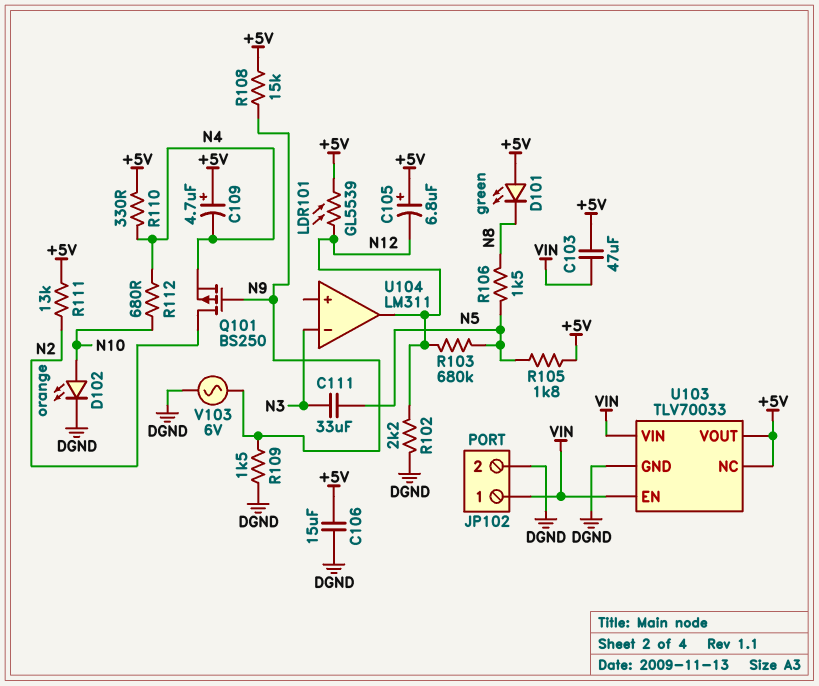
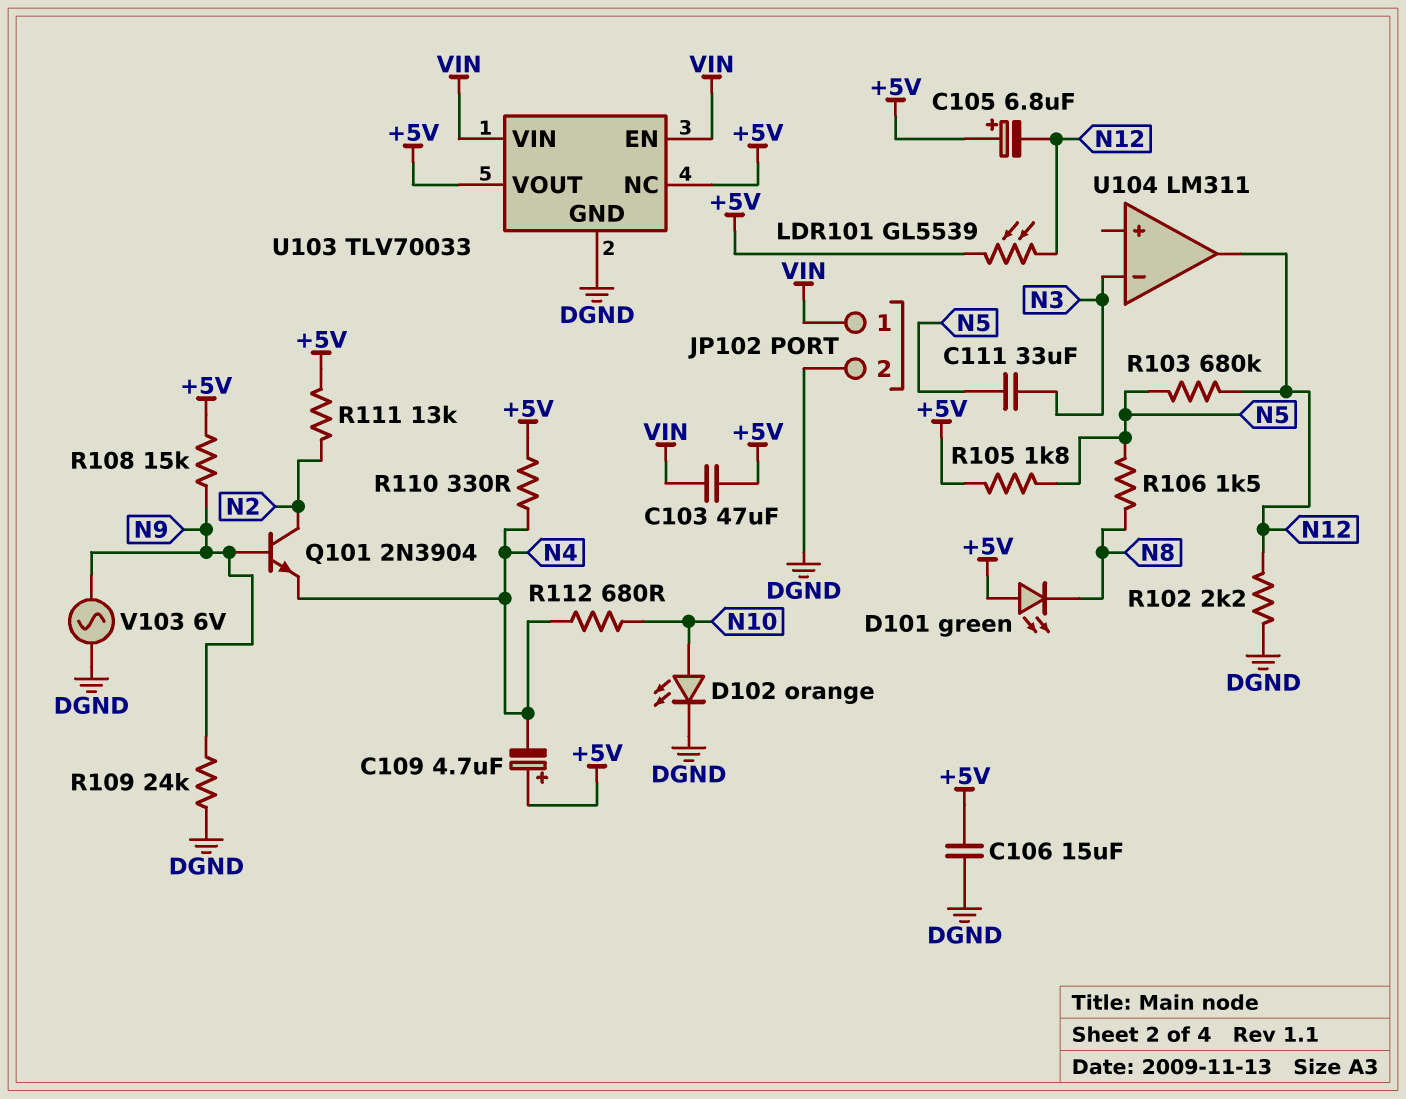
Q101: PMOS BS250 (G N9, D N2, S N4) -> NPN 2N3904 (B N9, C N2, E N4)
R109: 1.5k (DGND, N9) -> 24k (DGND, N9)

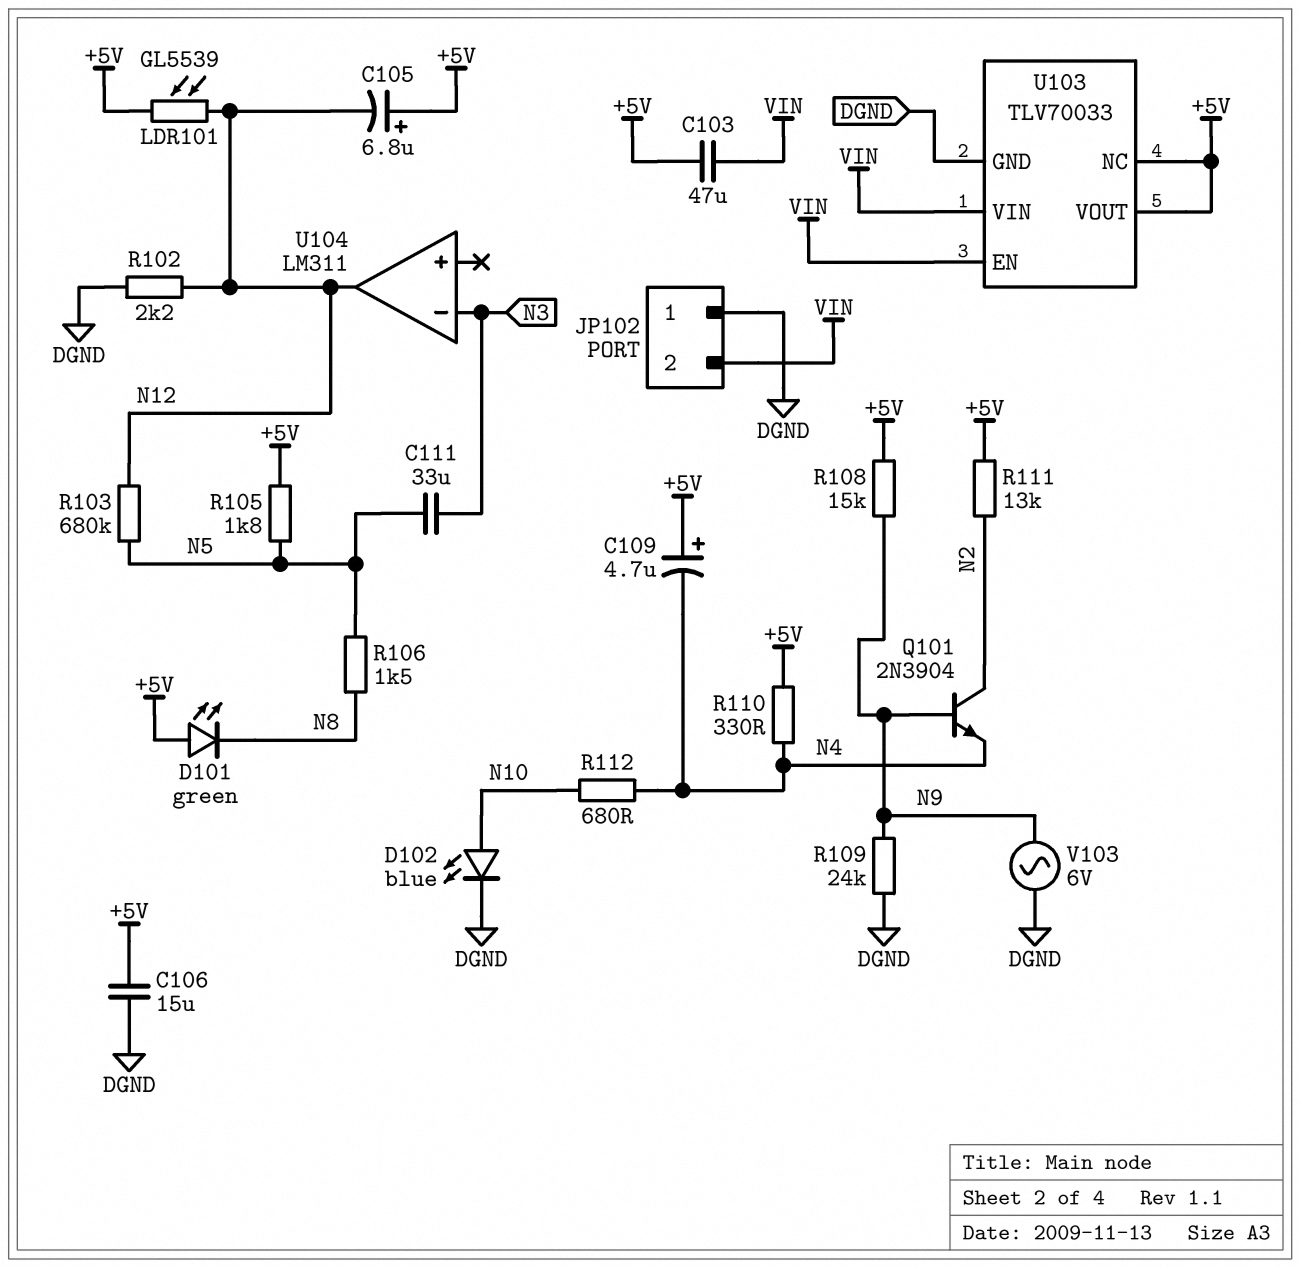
D102: LED orange (A N10, K DGND) -> LED blue (A N10, K DGND)
JP102 pin 1: VIN -> DGND
JP102 pin 2: DGND -> VIN

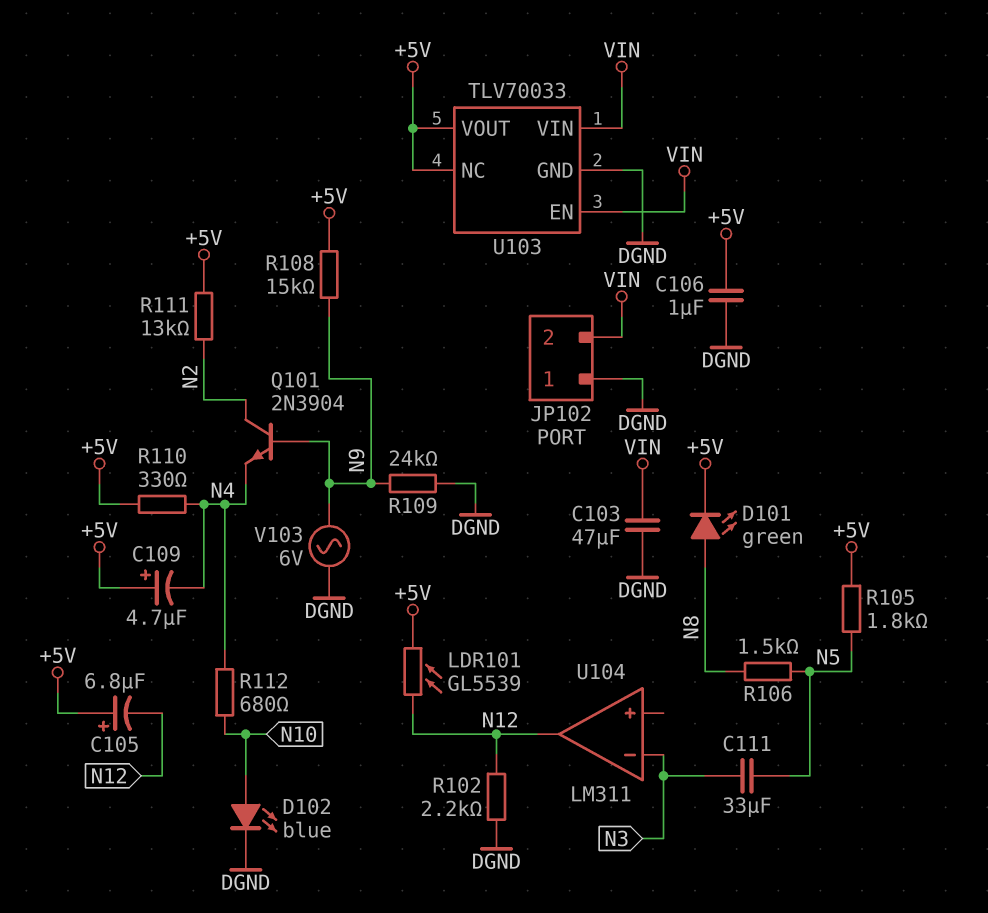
C103: 47uF (+5V, VIN) -> 47uF (DGND, VIN)
C106: 15uF (+5V, DGND) -> 1uF (+5V, DGND)
D101: LED green (A +5V, K N8) -> LED green (A N8, K +5V)
R103: 680k (N5, N12) -> none

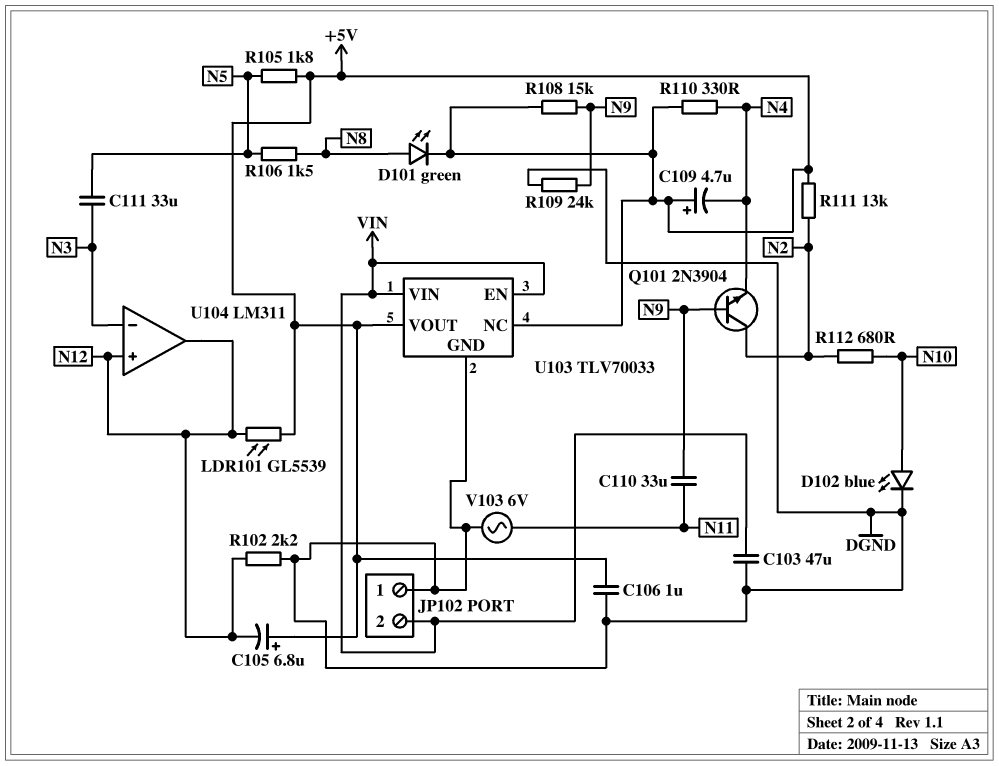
C110: none -> 33uF (N9, N11)
R112: 680 (N4, N10) -> 680 (N2, N10)
U104 pin in+: none -> N12
V103: AC 6V (DGND, N9) -> AC 6V (DGND, N11)

